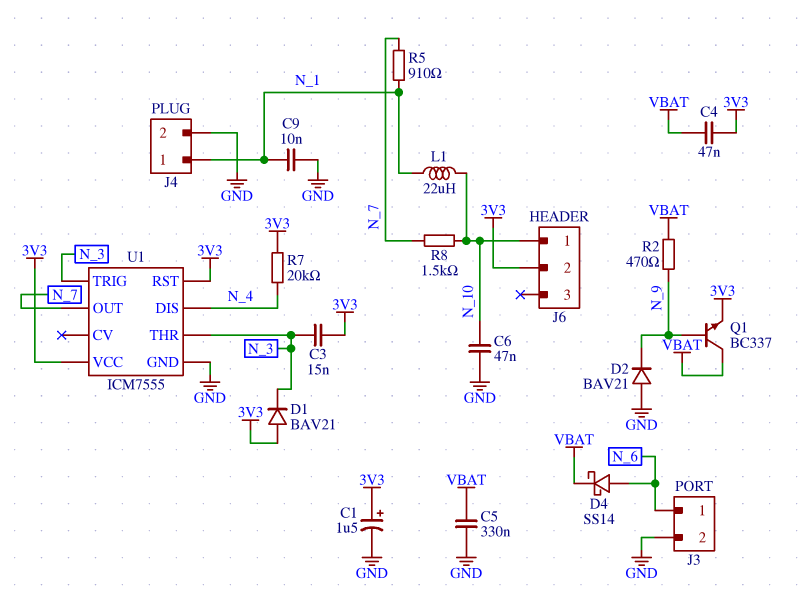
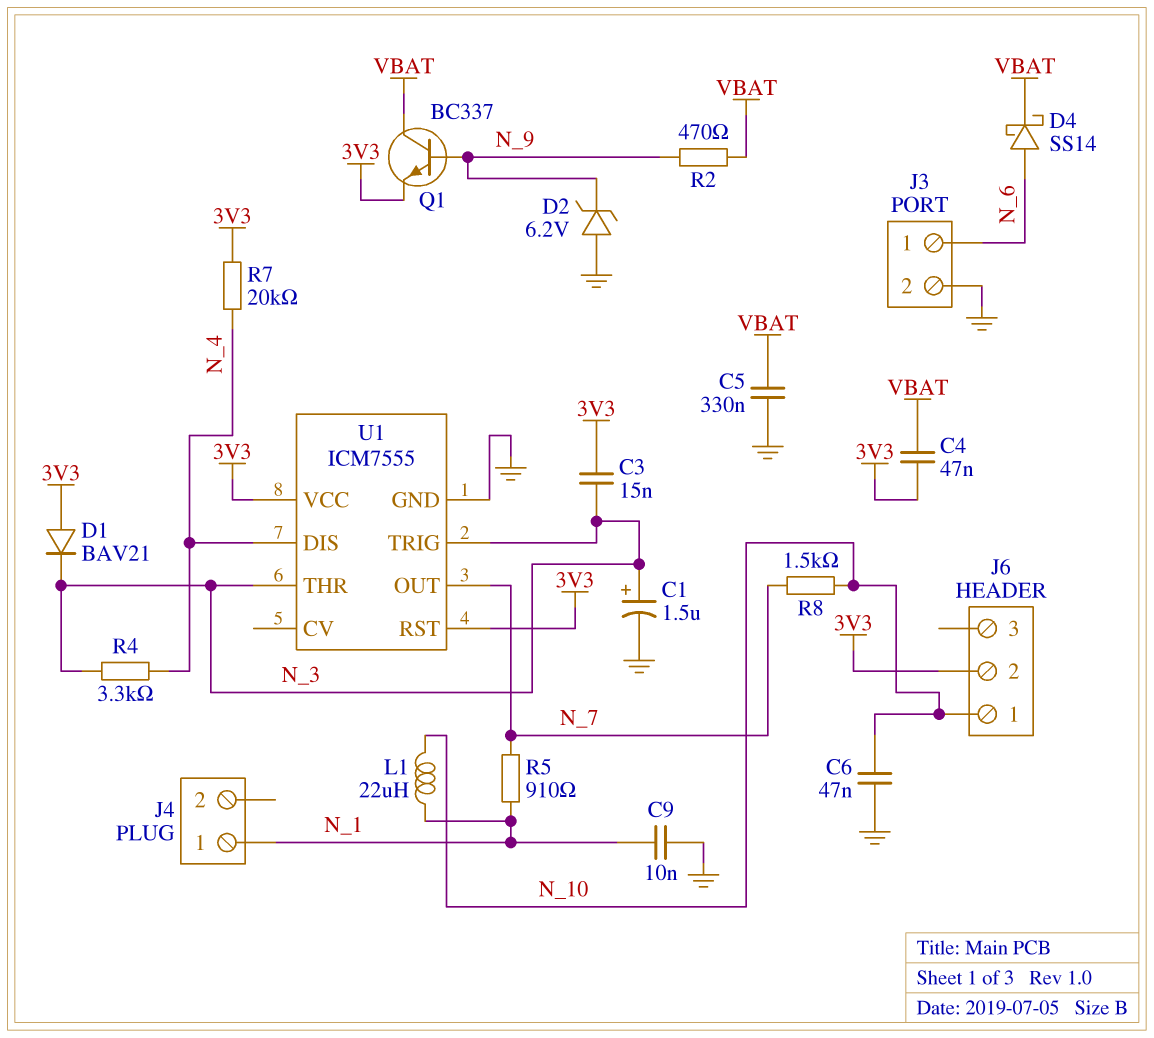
C1: 1.5uF (plus 3V3, minus GND) -> 1.5uF (plus N_3, minus GND)
D2: diode BAV21 (A GND, K N_9) -> zener 6.2V (A GND, K N_9)
J4 pin 2: GND -> none
R4: none -> 3.3k (N_3, N_4)

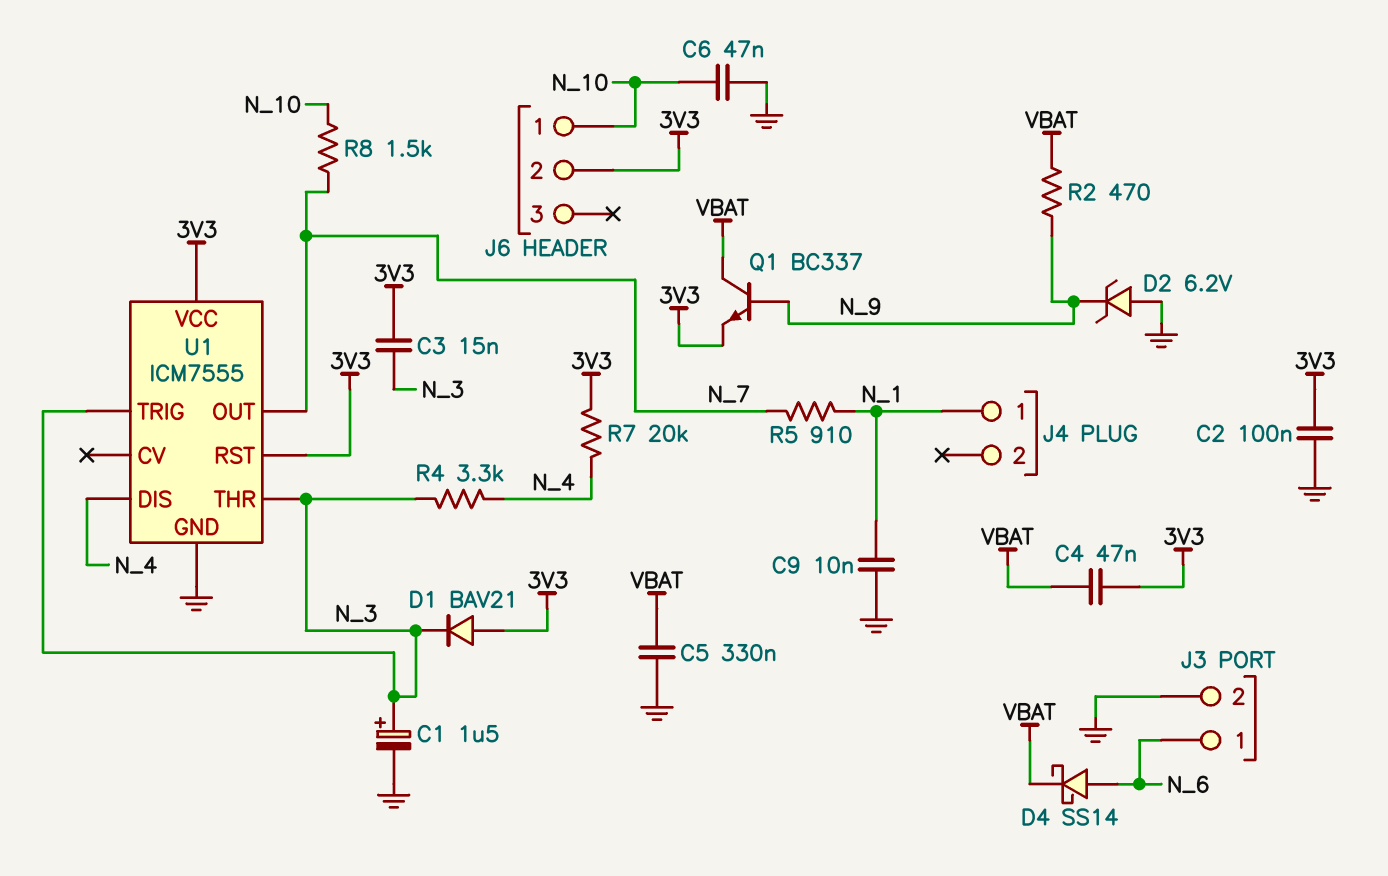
C2: none -> 100nF (3V3, GND)
L1: 22uH (N_1, N_10) -> none

